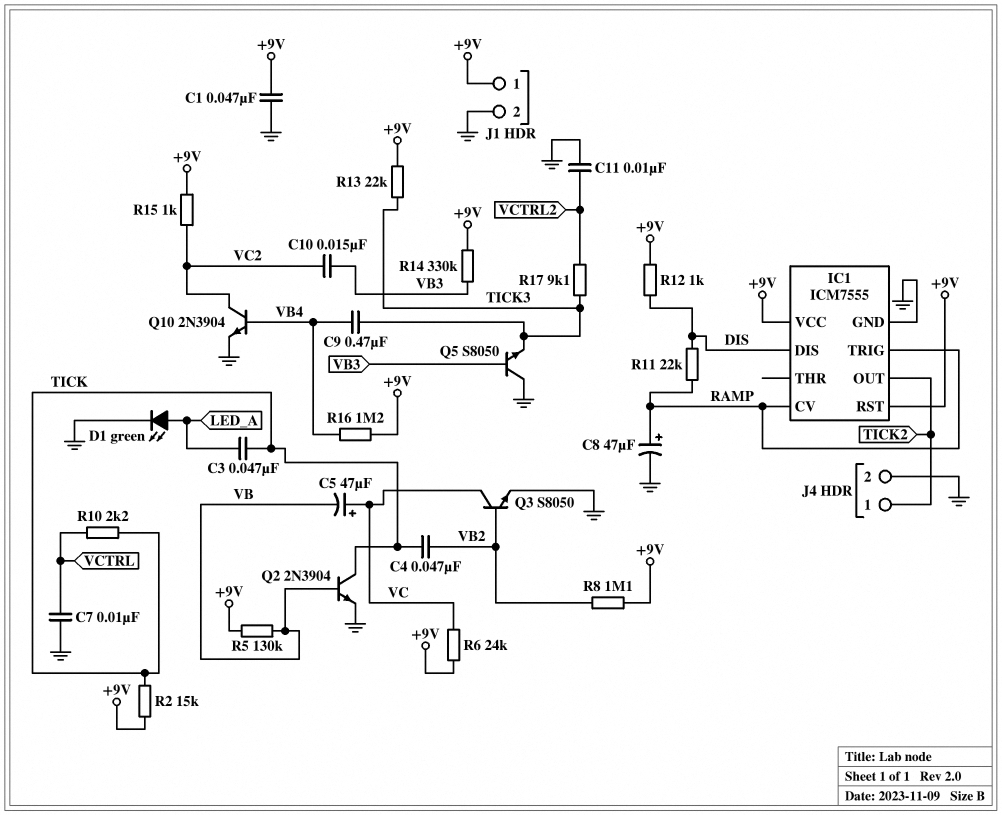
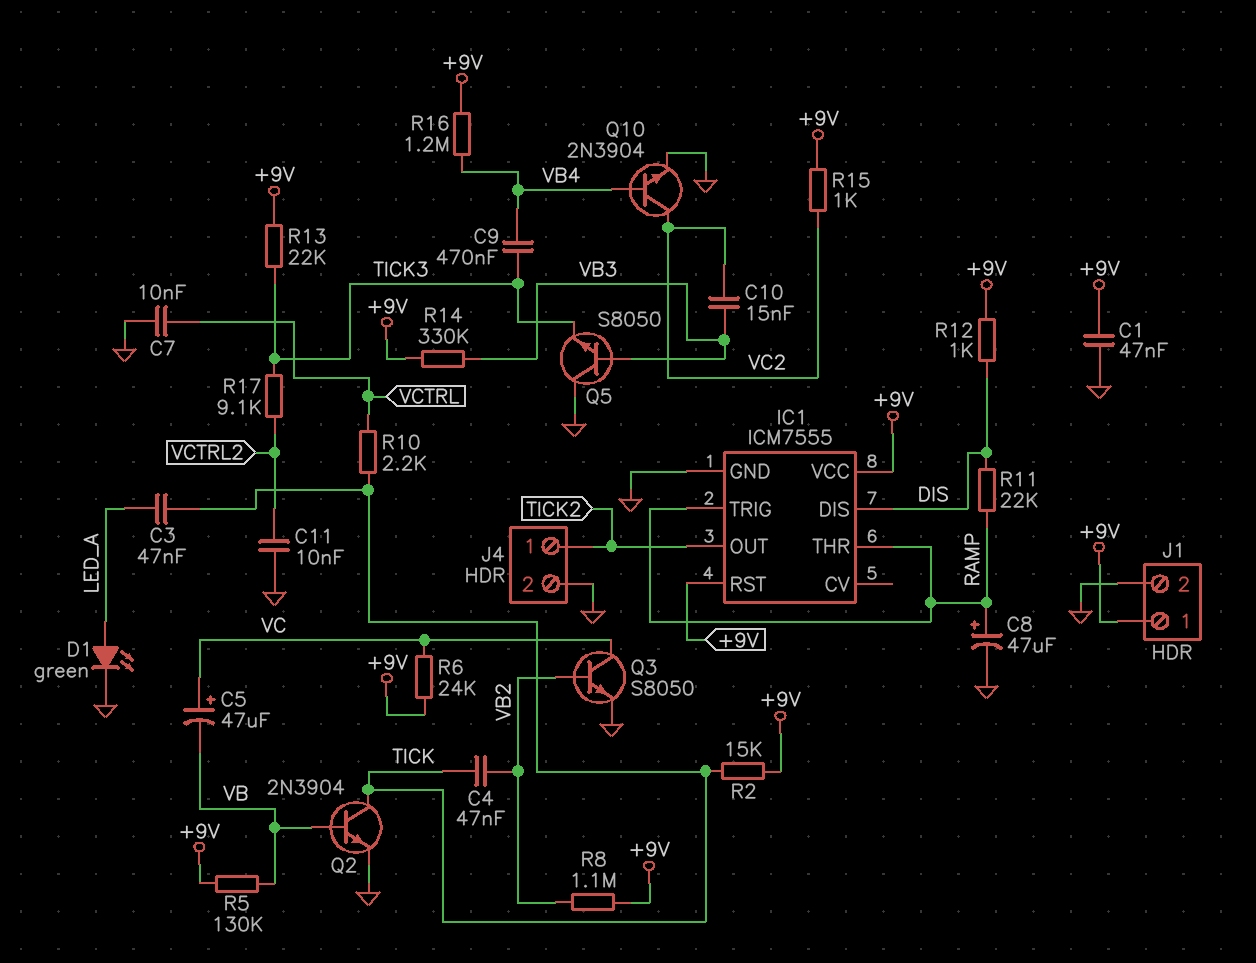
IC1 pin CV: RAMP -> none
IC1 pin THR: none -> RAMP

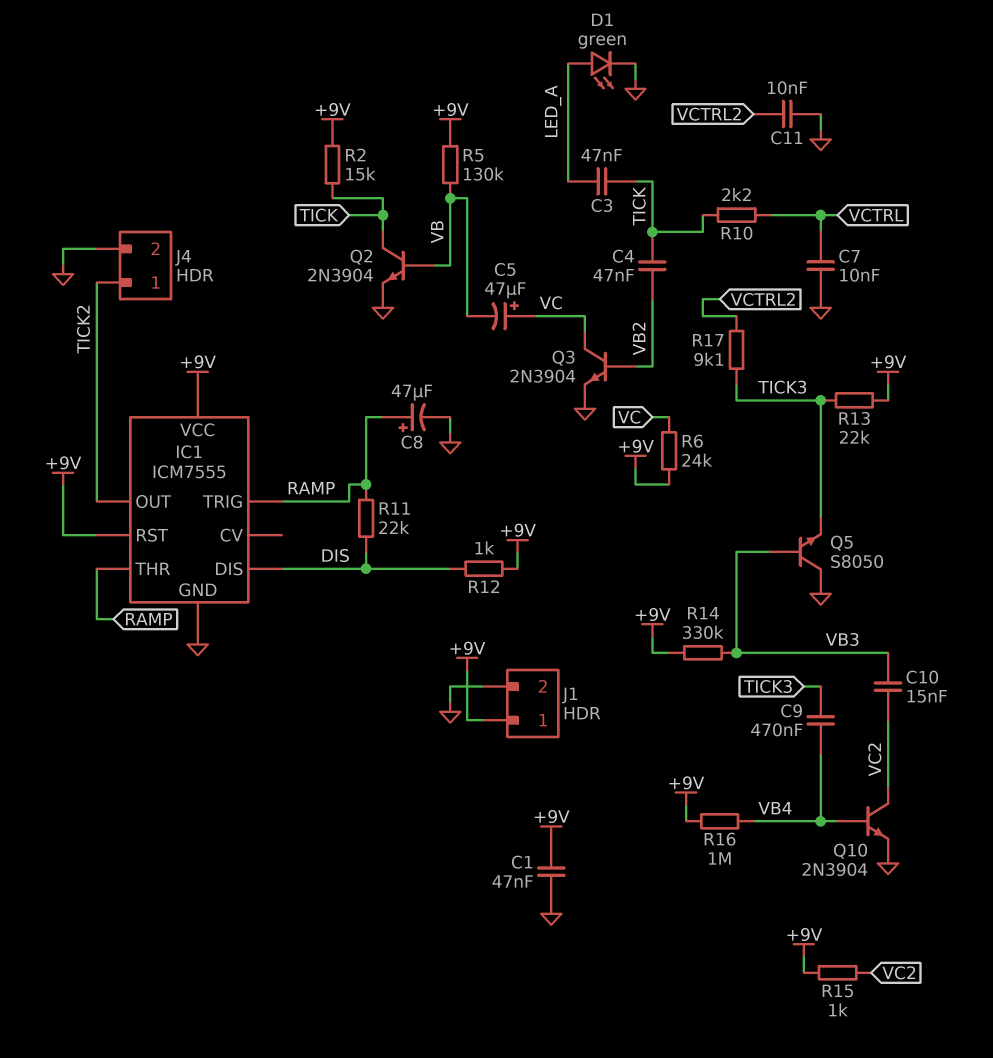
Q3: NPN S8050 (B VB2, C VC, E GND) -> NPN 2N3904 (B VB2, C VC, E GND)
R8: 1.1M (+9V, VB2) -> none
R16: 1.2M (+9V, VB4) -> 1M (+9V, VB4)

